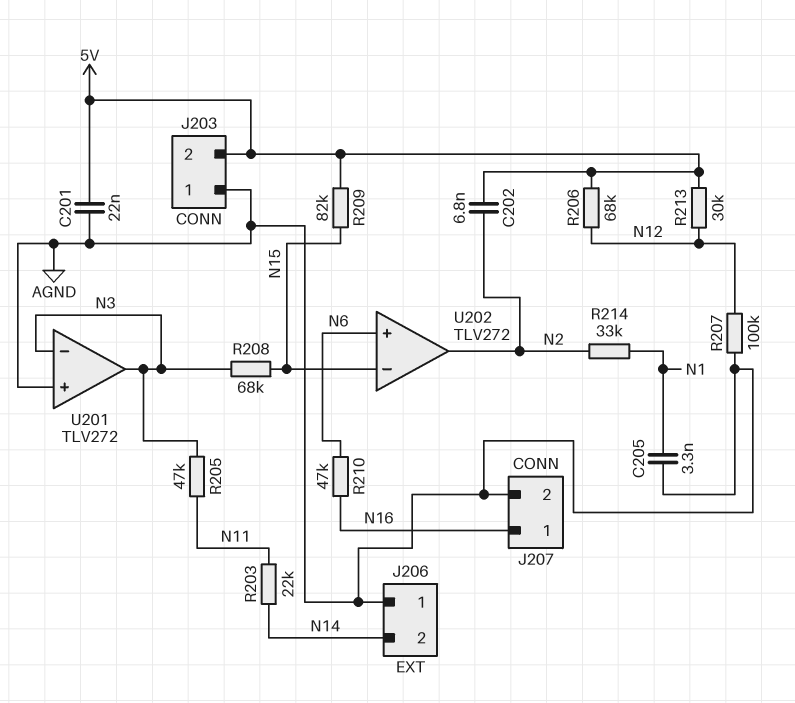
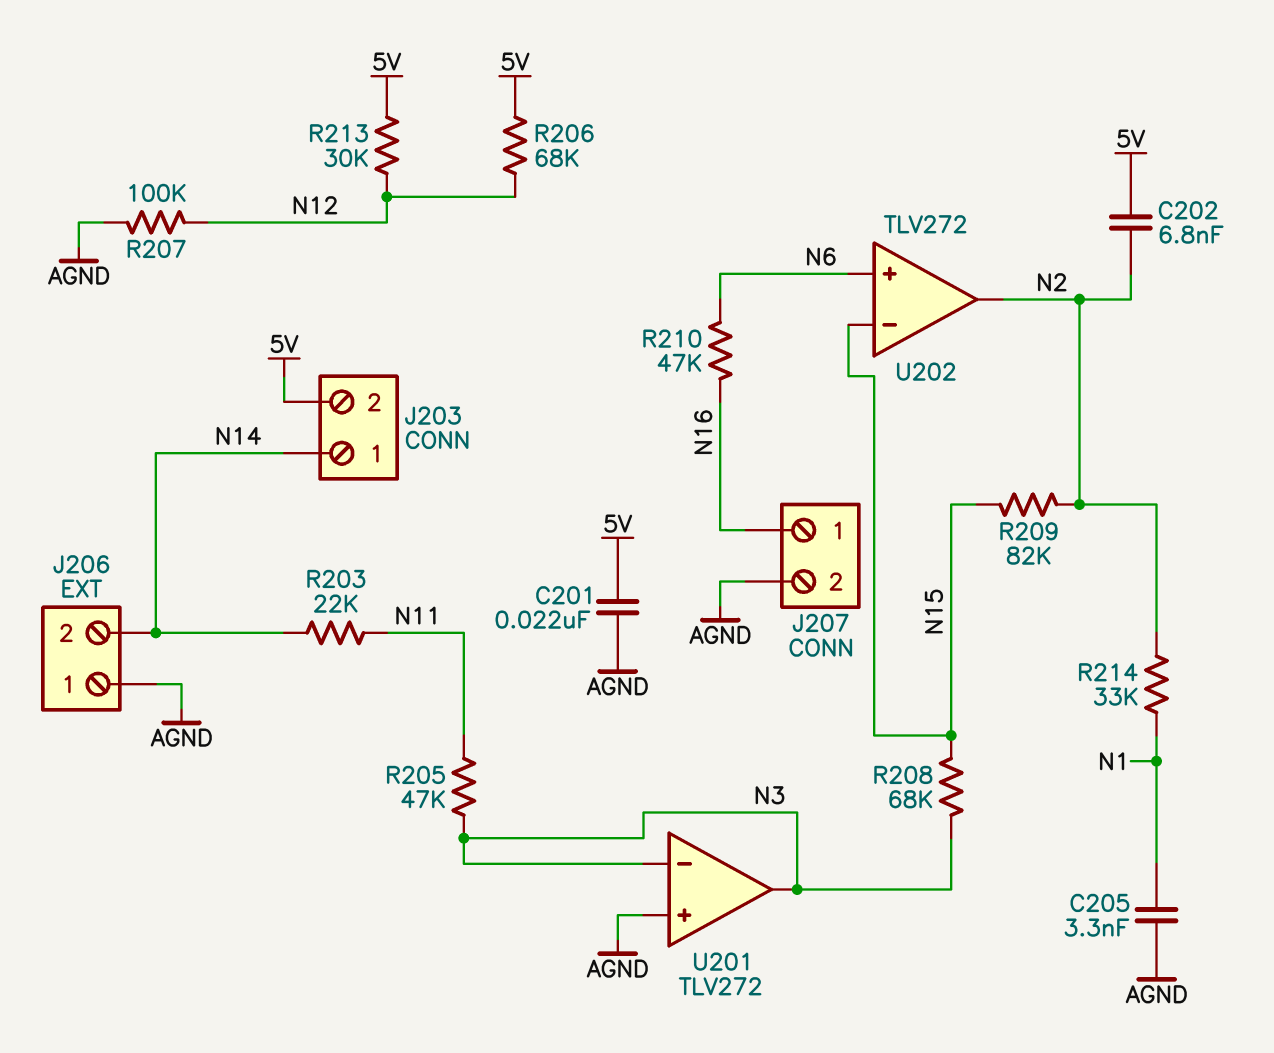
J203 pin 1: AGND -> N14
R209: 82k (5V, N15) -> 82k (N2, N15)

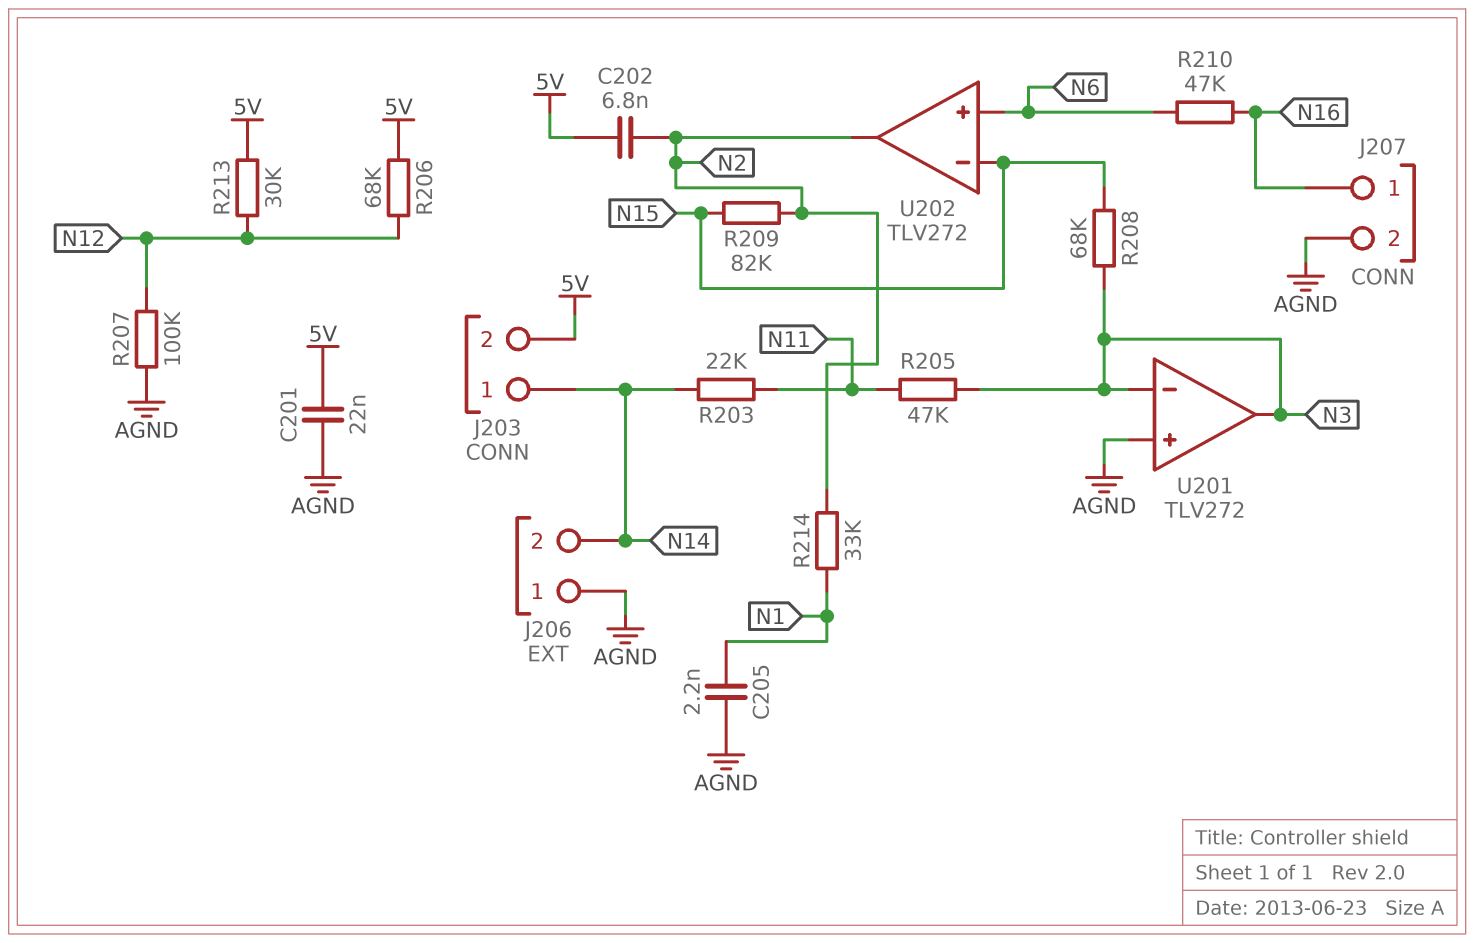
C205: 3.3nF (AGND, N1) -> 2.2nF (AGND, N1)

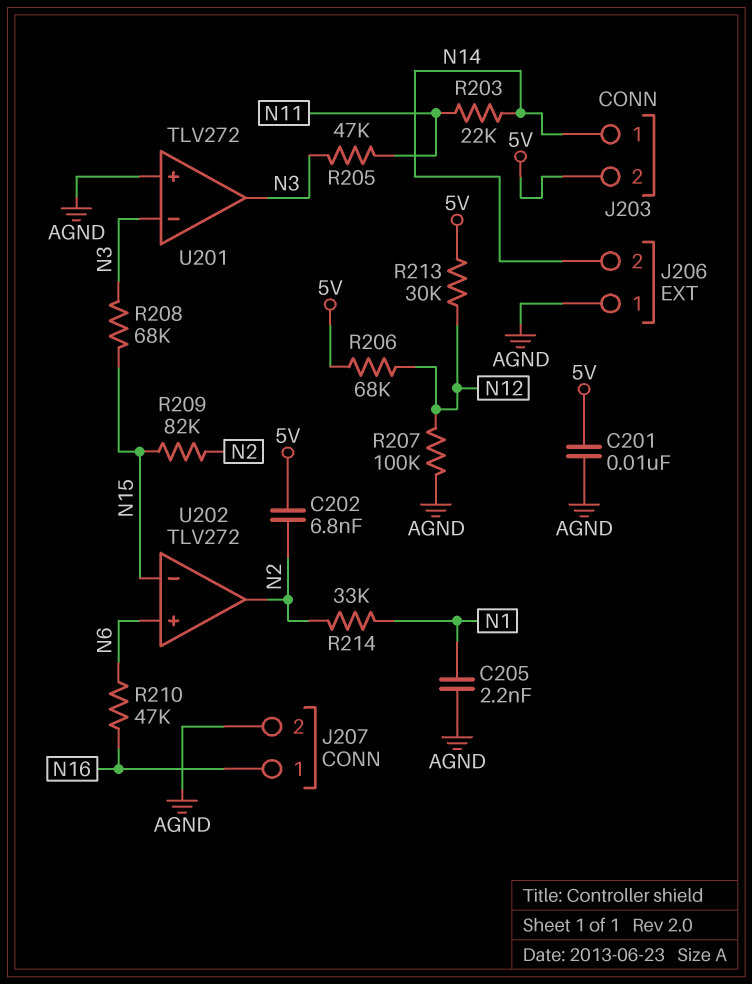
C201: 22nF (5V, AGND) -> 10nF (5V, AGND)

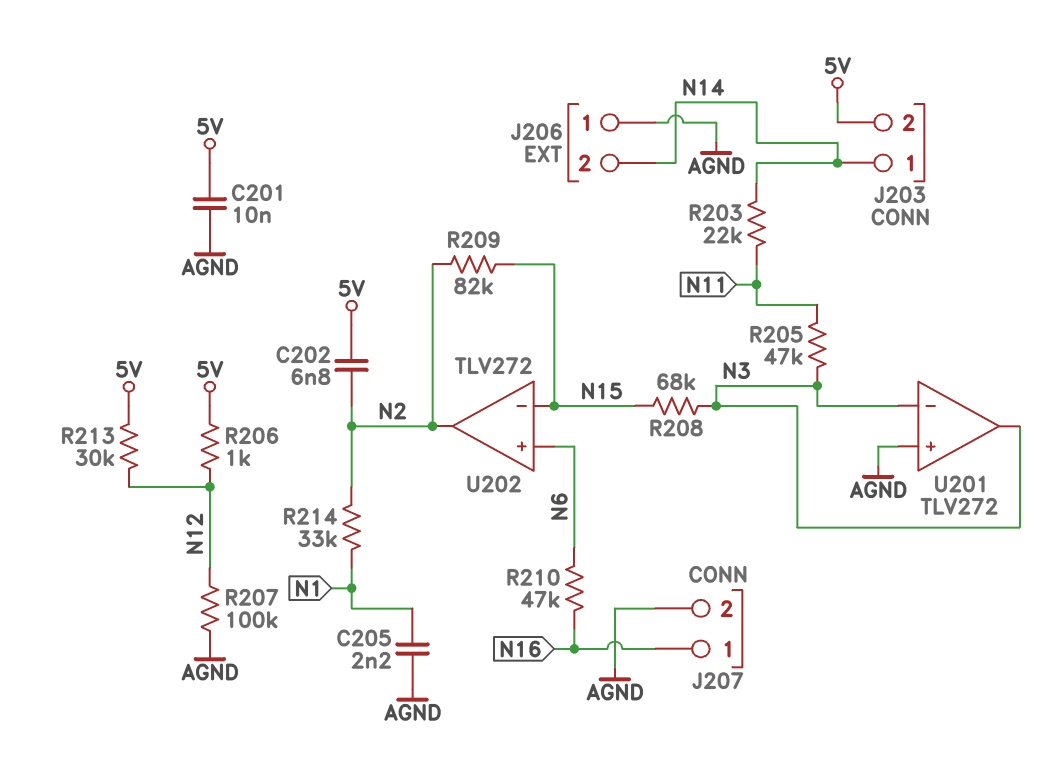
R206: 68k (5V, N12) -> 1k (5V, N12)

